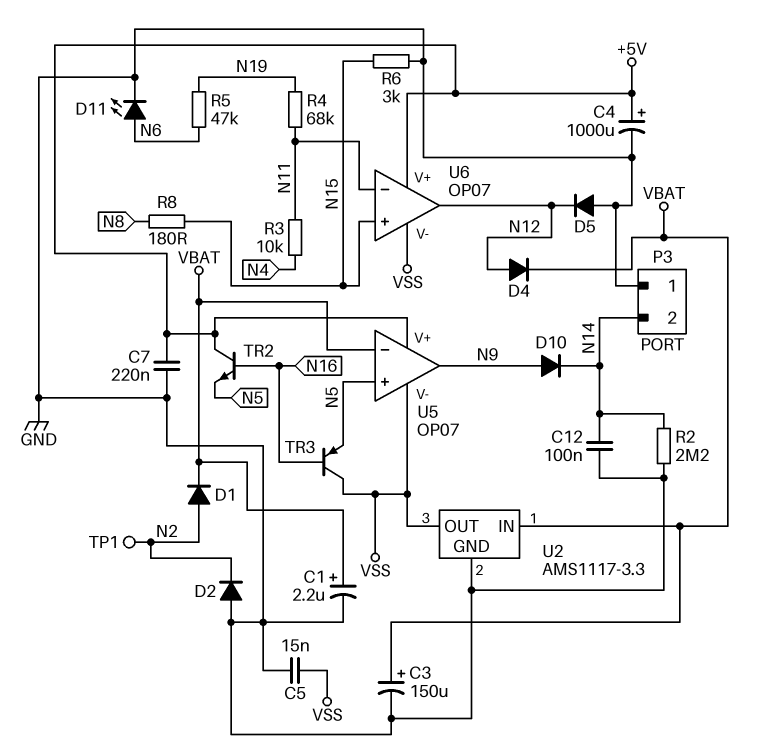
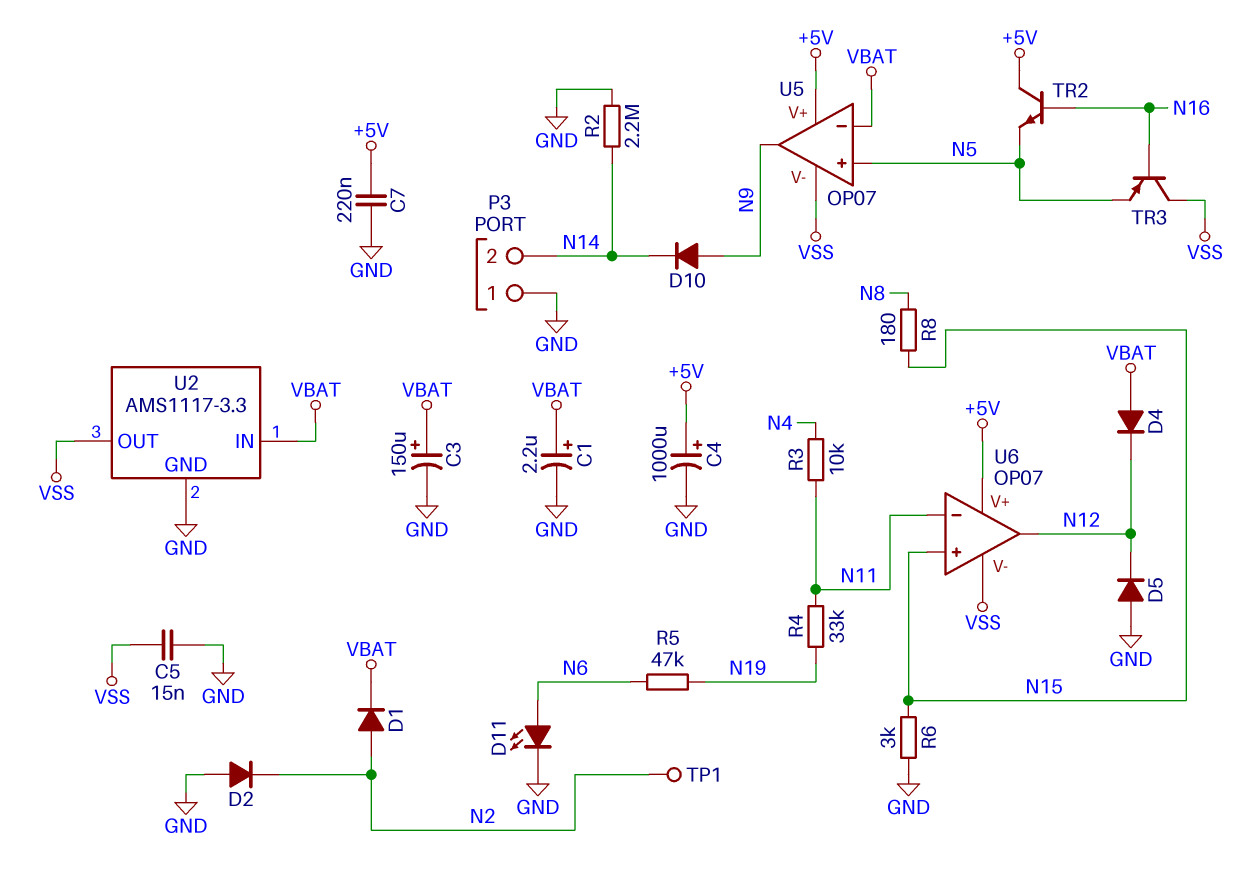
C12: 100nF (GND, N14) -> none
D4: diode (A N12, K VBAT) -> diode (A VBAT, K N12)
R4: 68k (N11, N19) -> 33k (N11, N19)

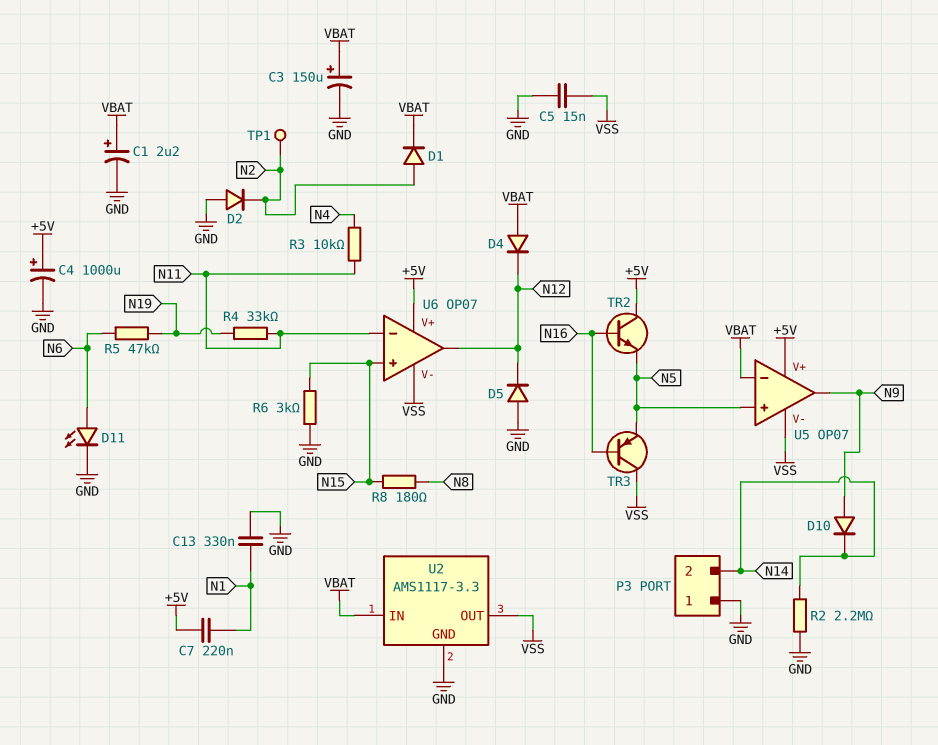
C7: 220nF (+5V, GND) -> 220nF (+5V, N1)
C13: none -> 330nF (GND, N1)

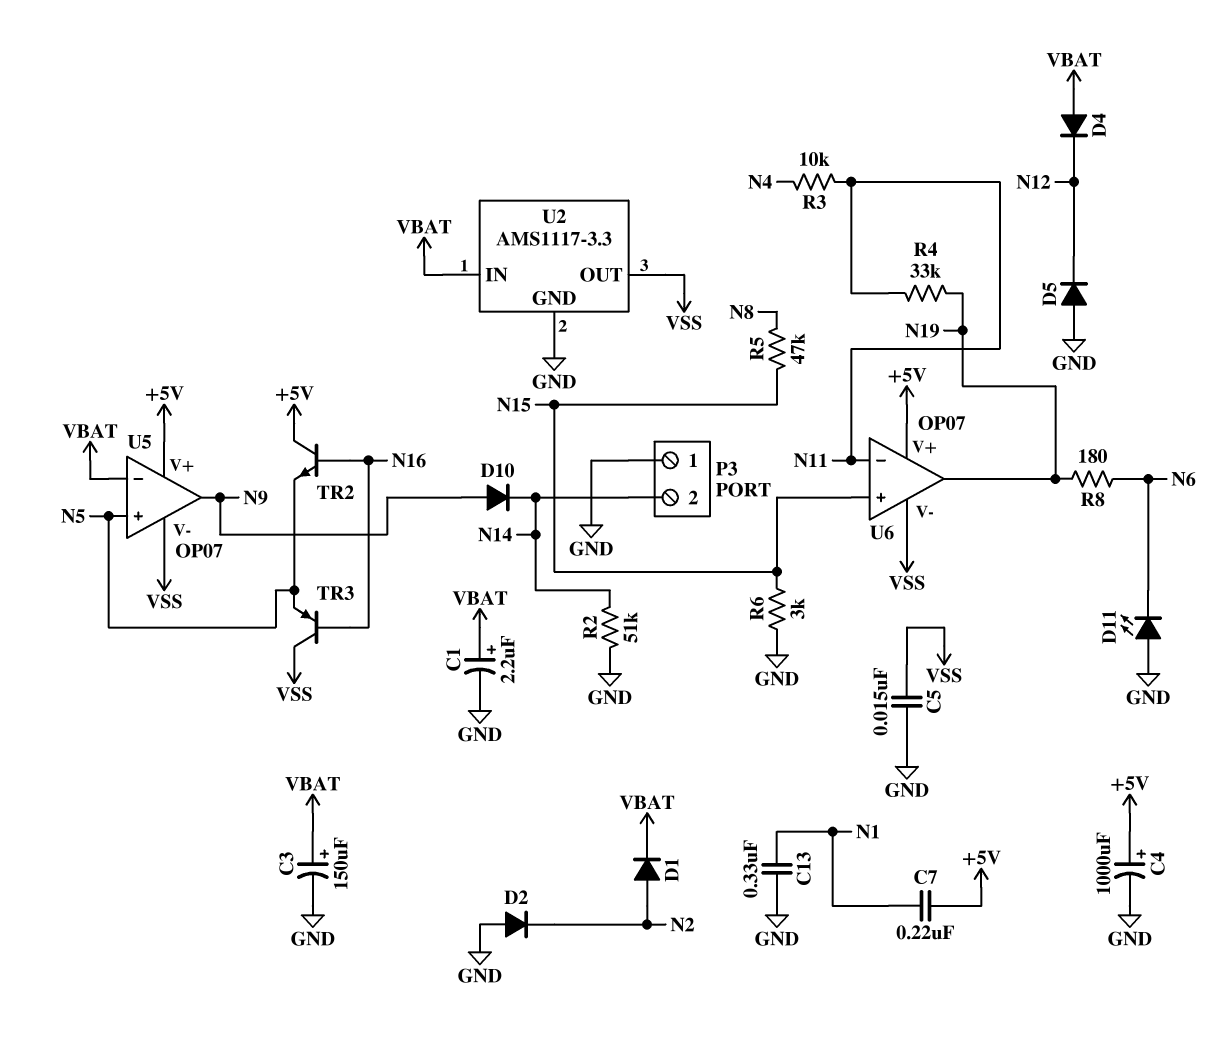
D11: LED (A N6, K GND) -> LED (A GND, K N6)
R2: 2.2M (GND, N14) -> 51k (GND, N14)
R5: 47k (N6, N19) -> 47k (N8, N15)
R8: 180 (N8, N15) -> 180 (N6, N19)
TP1: test point (N2) -> none
U6 pin out: N12 -> N19

